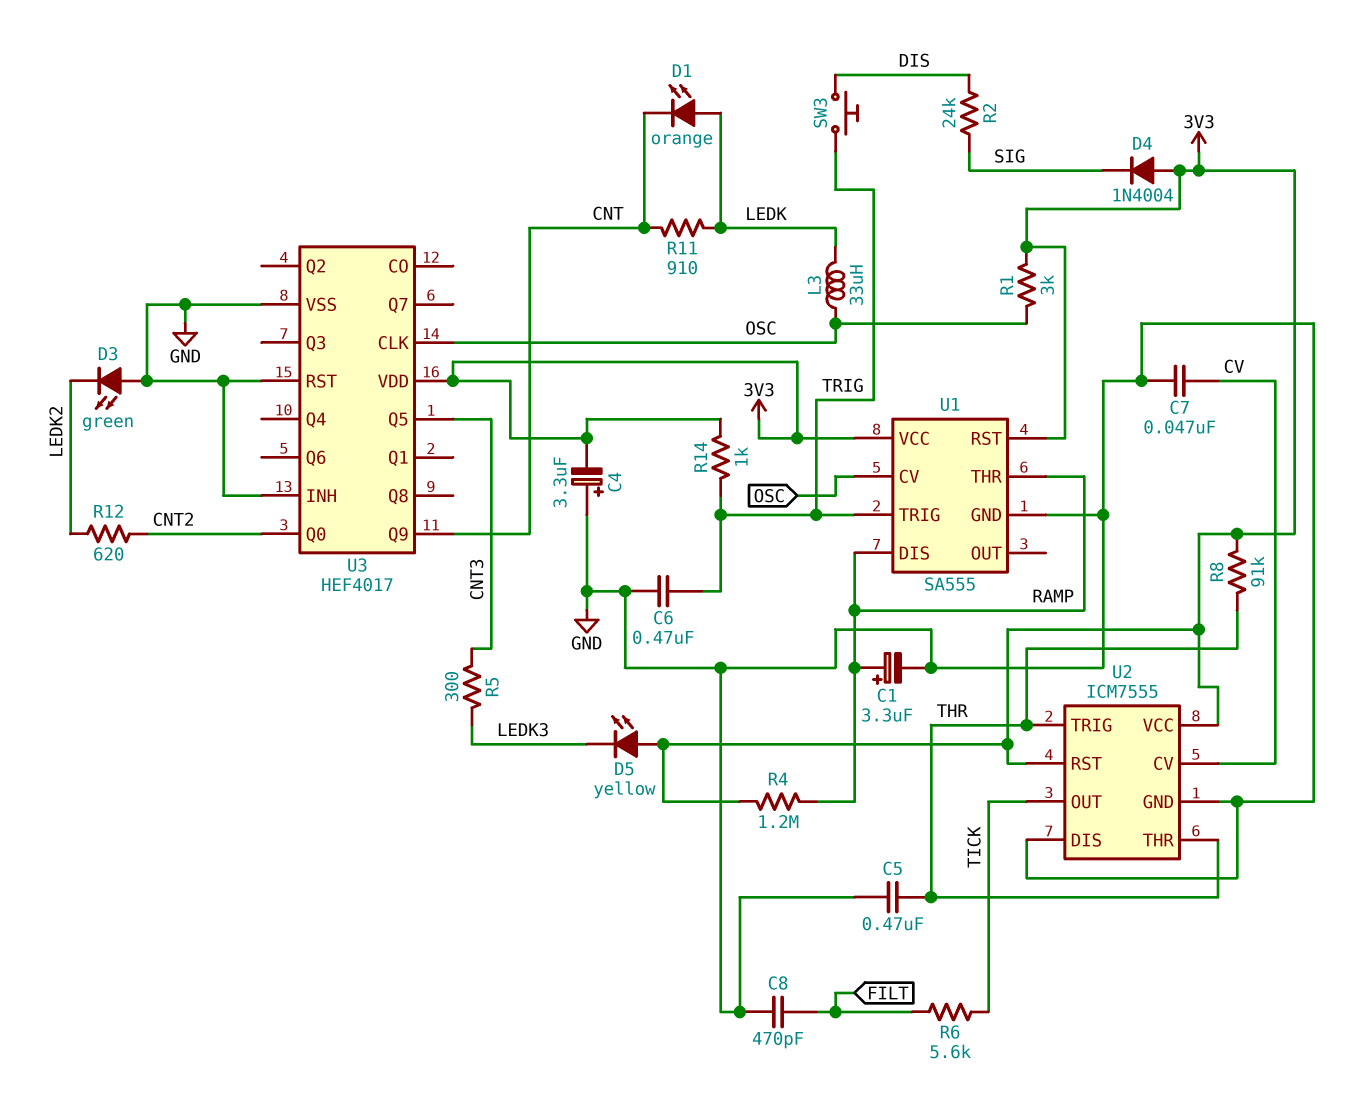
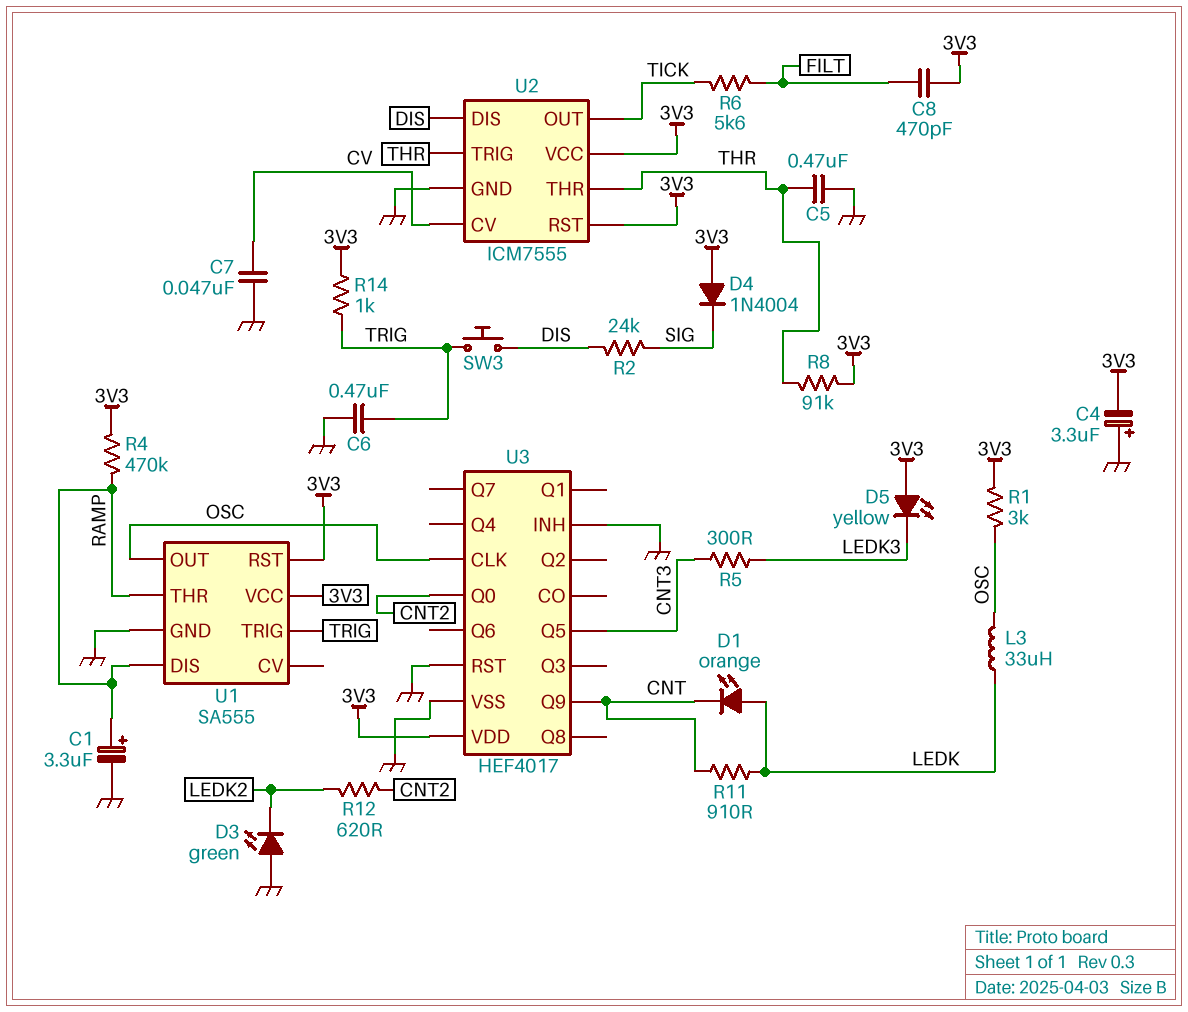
C8: 470pF (FILT, GND) -> 470pF (3V3, FILT)
R4: 1.2M (3V3, RAMP) -> 470k (3V3, RAMP)
U1 pin CV: OSC -> none
U1 pin OUT: none -> OSC
U2 pin DIS: GND -> DIS

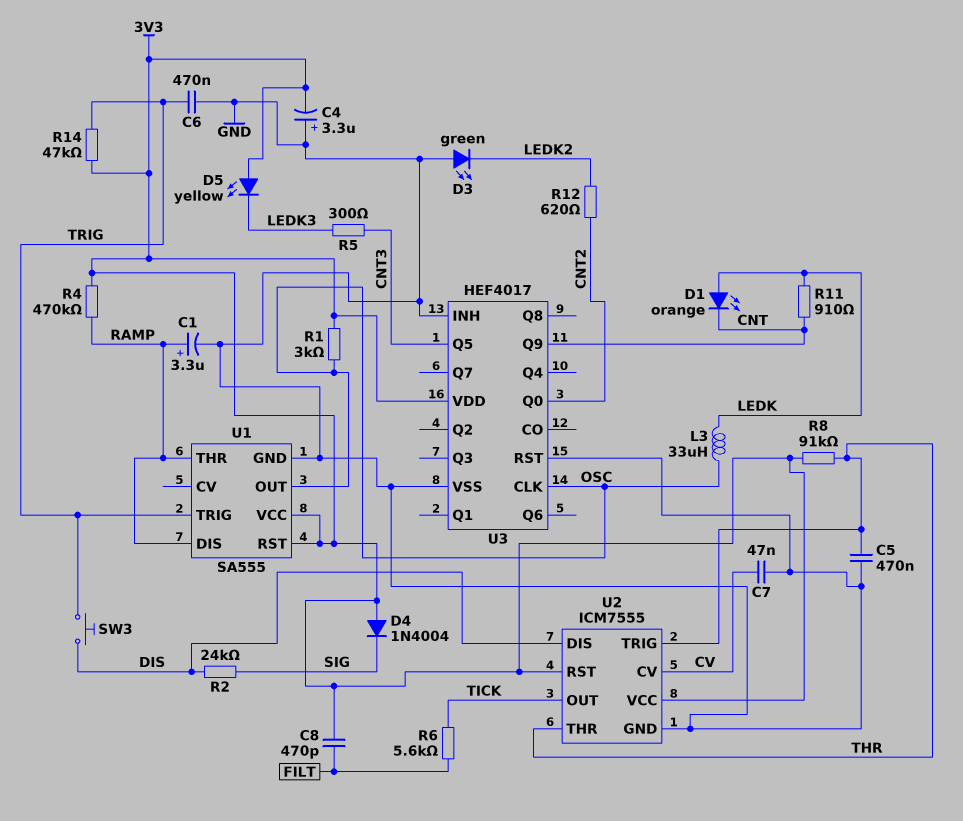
R14: 1k (3V3, TRIG) -> 47k (3V3, TRIG)

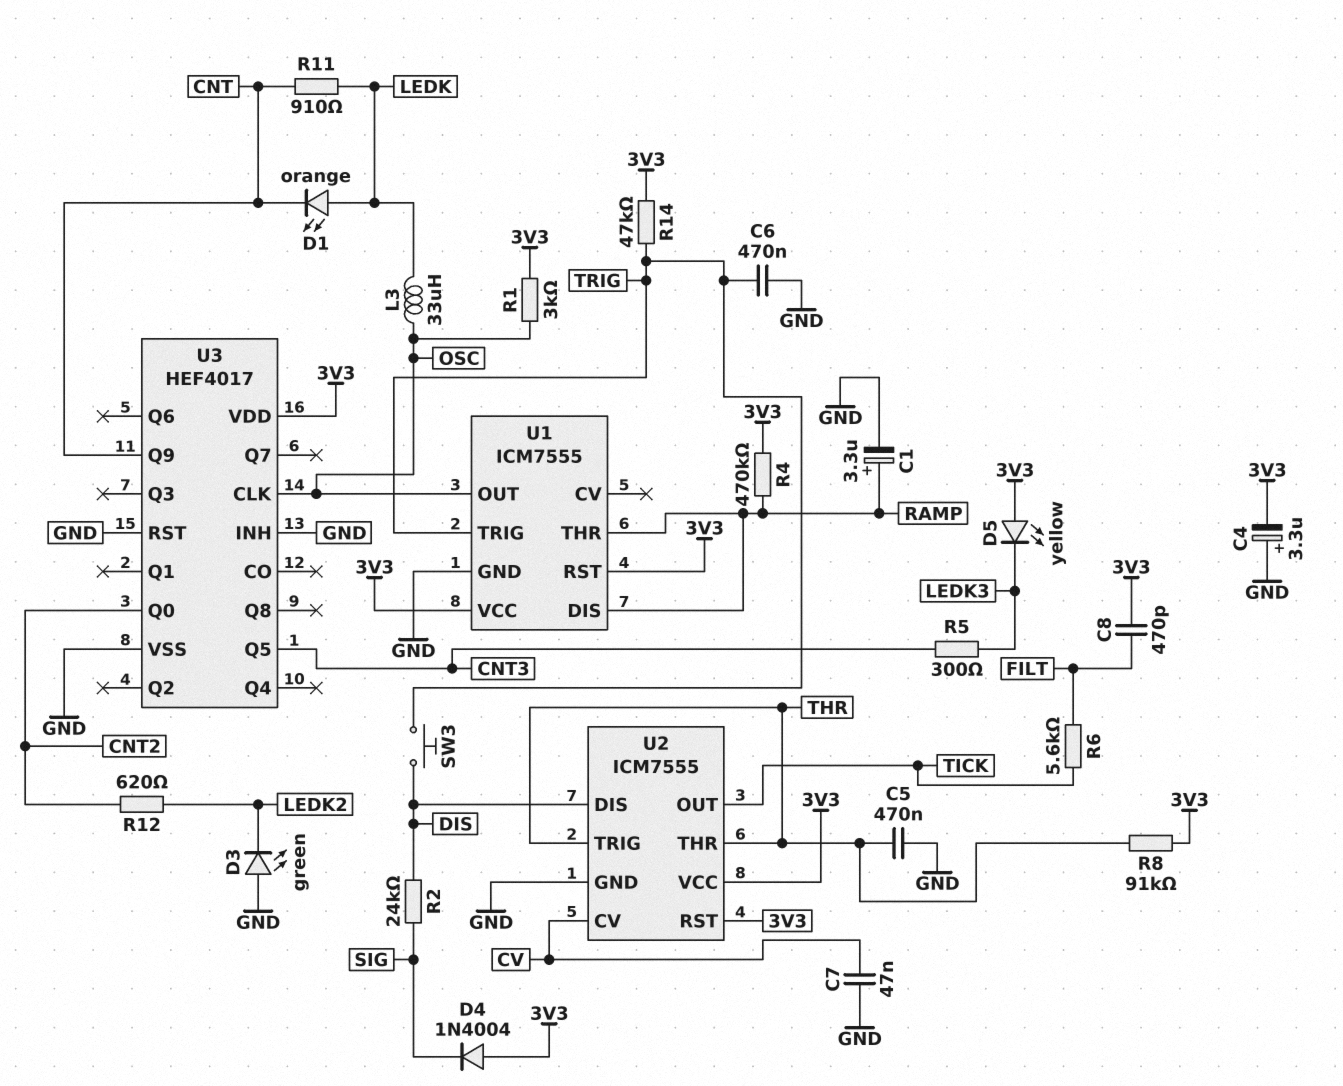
U1: SA555 -> ICM7555

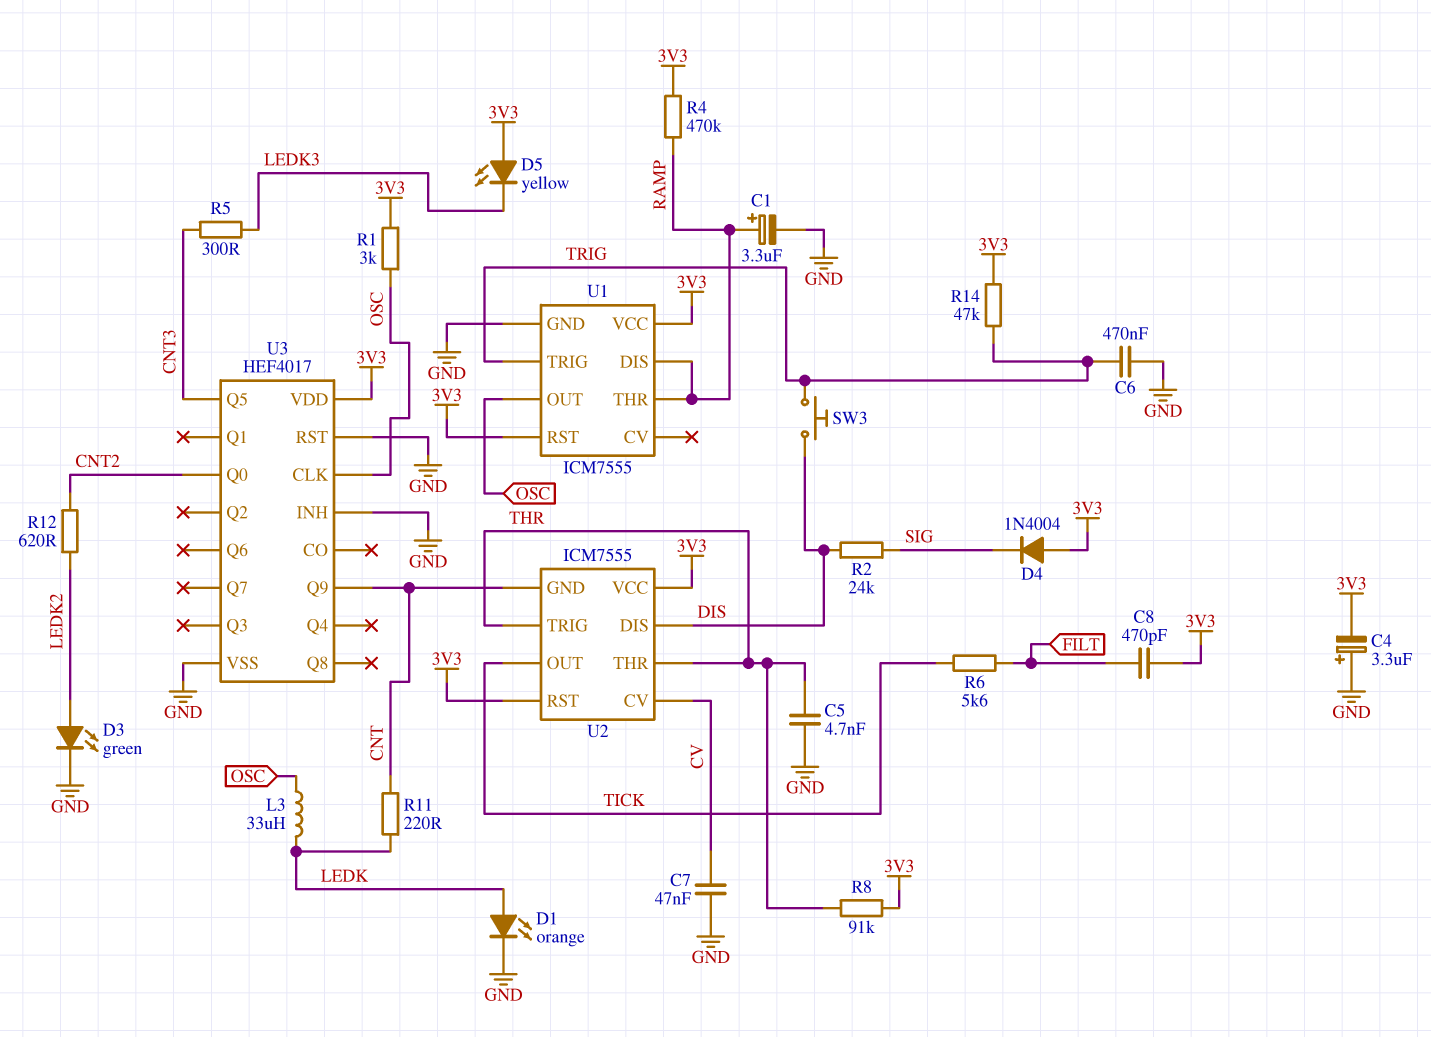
C5: 470nF (GND, THR) -> 4.7nF (GND, THR)
D1: LED orange (A LEDK, K CNT) -> LED orange (A LEDK, K GND)
D3: LED green (A GND, K LEDK2) -> LED green (A LEDK2, K GND)
R11: 910 (CNT, LEDK) -> 220 (CNT, LEDK)
U2 pin GND: GND -> CNT

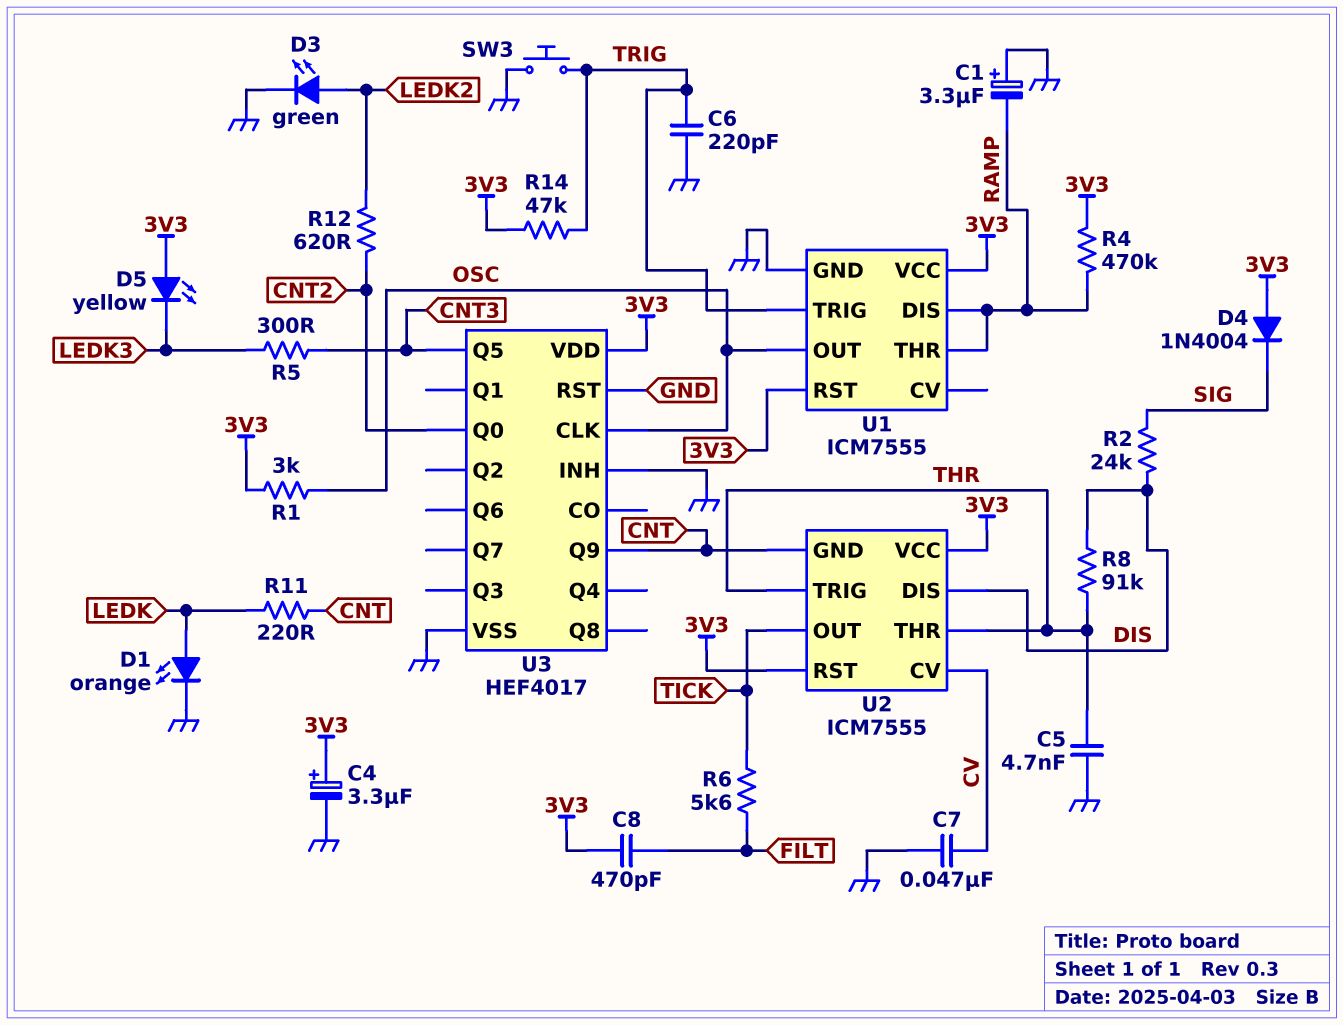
C1: 3.3uF (plus RAMP, minus GND) -> 3.3uF (plus GND, minus RAMP)
C4: 3.3uF (plus GND, minus 3V3) -> 3.3uF (plus 3V3, minus GND)
C6: 470nF (GND, TRIG) -> 220pF (GND, TRIG)
L3: 33uH (LEDK, OSC) -> none
R8: 91k (3V3, THR) -> 91k (DIS, THR)
SW3: button (DIS, TRIG) -> button (GND, TRIG)

